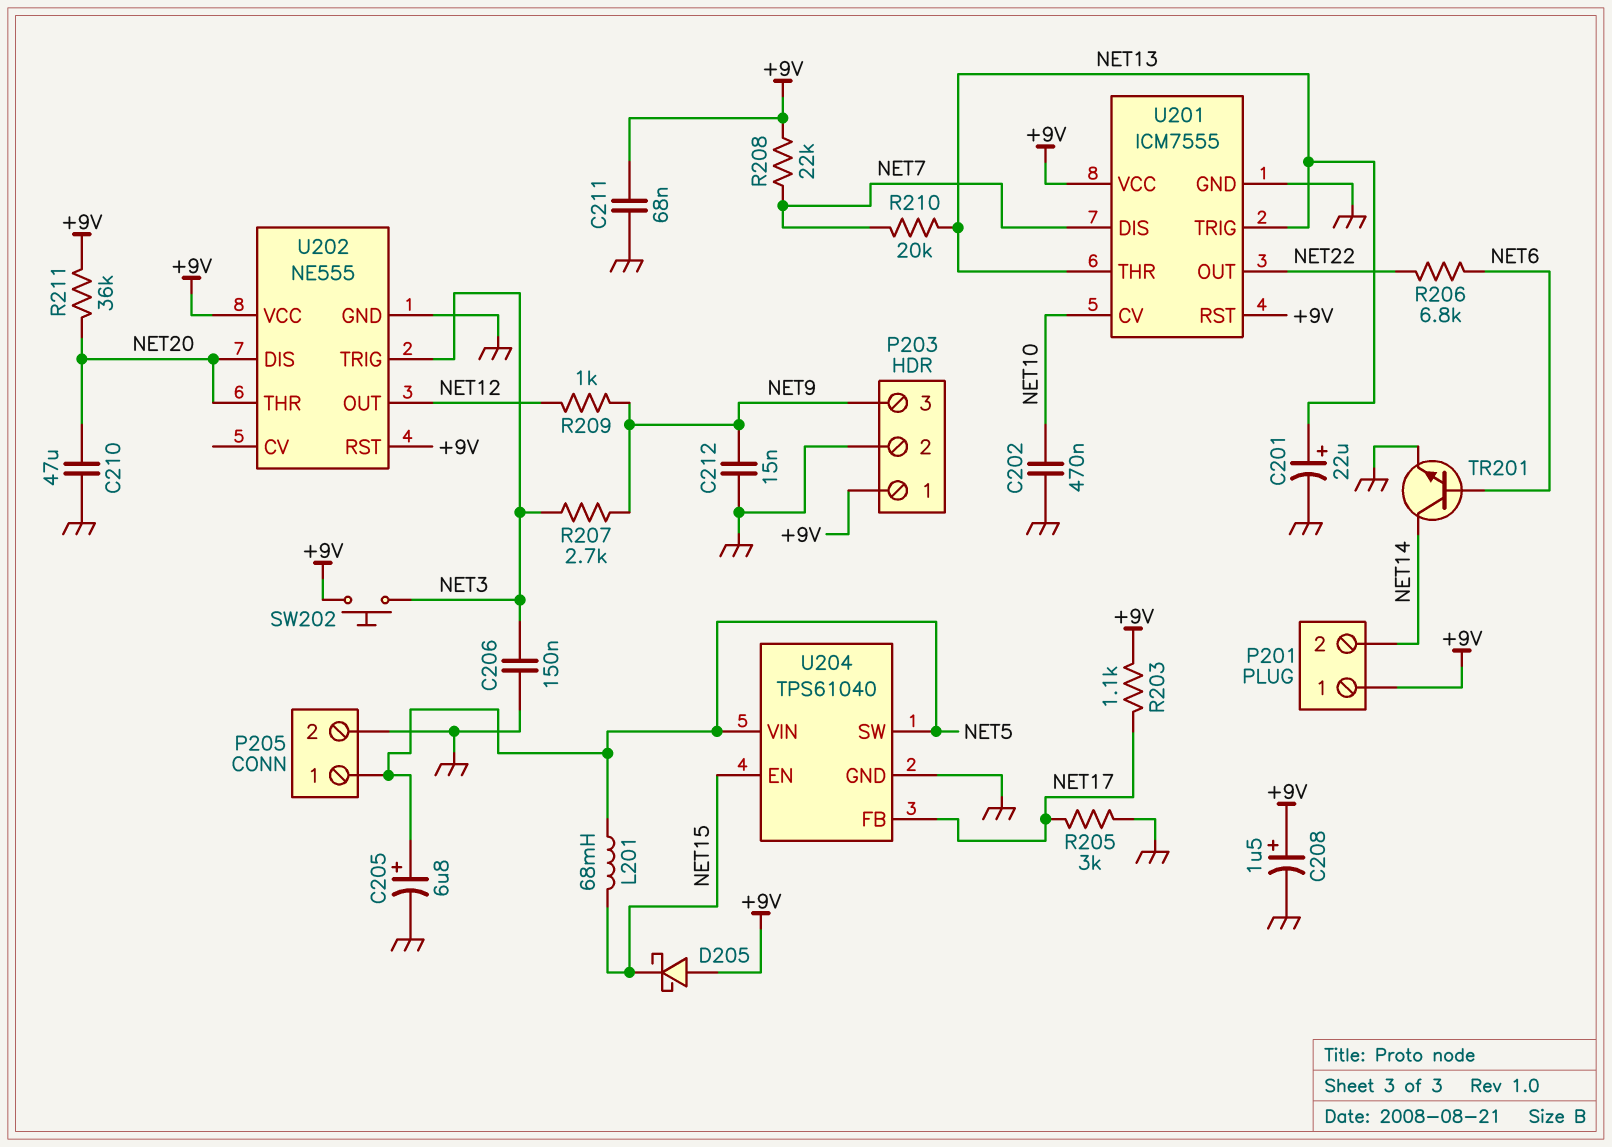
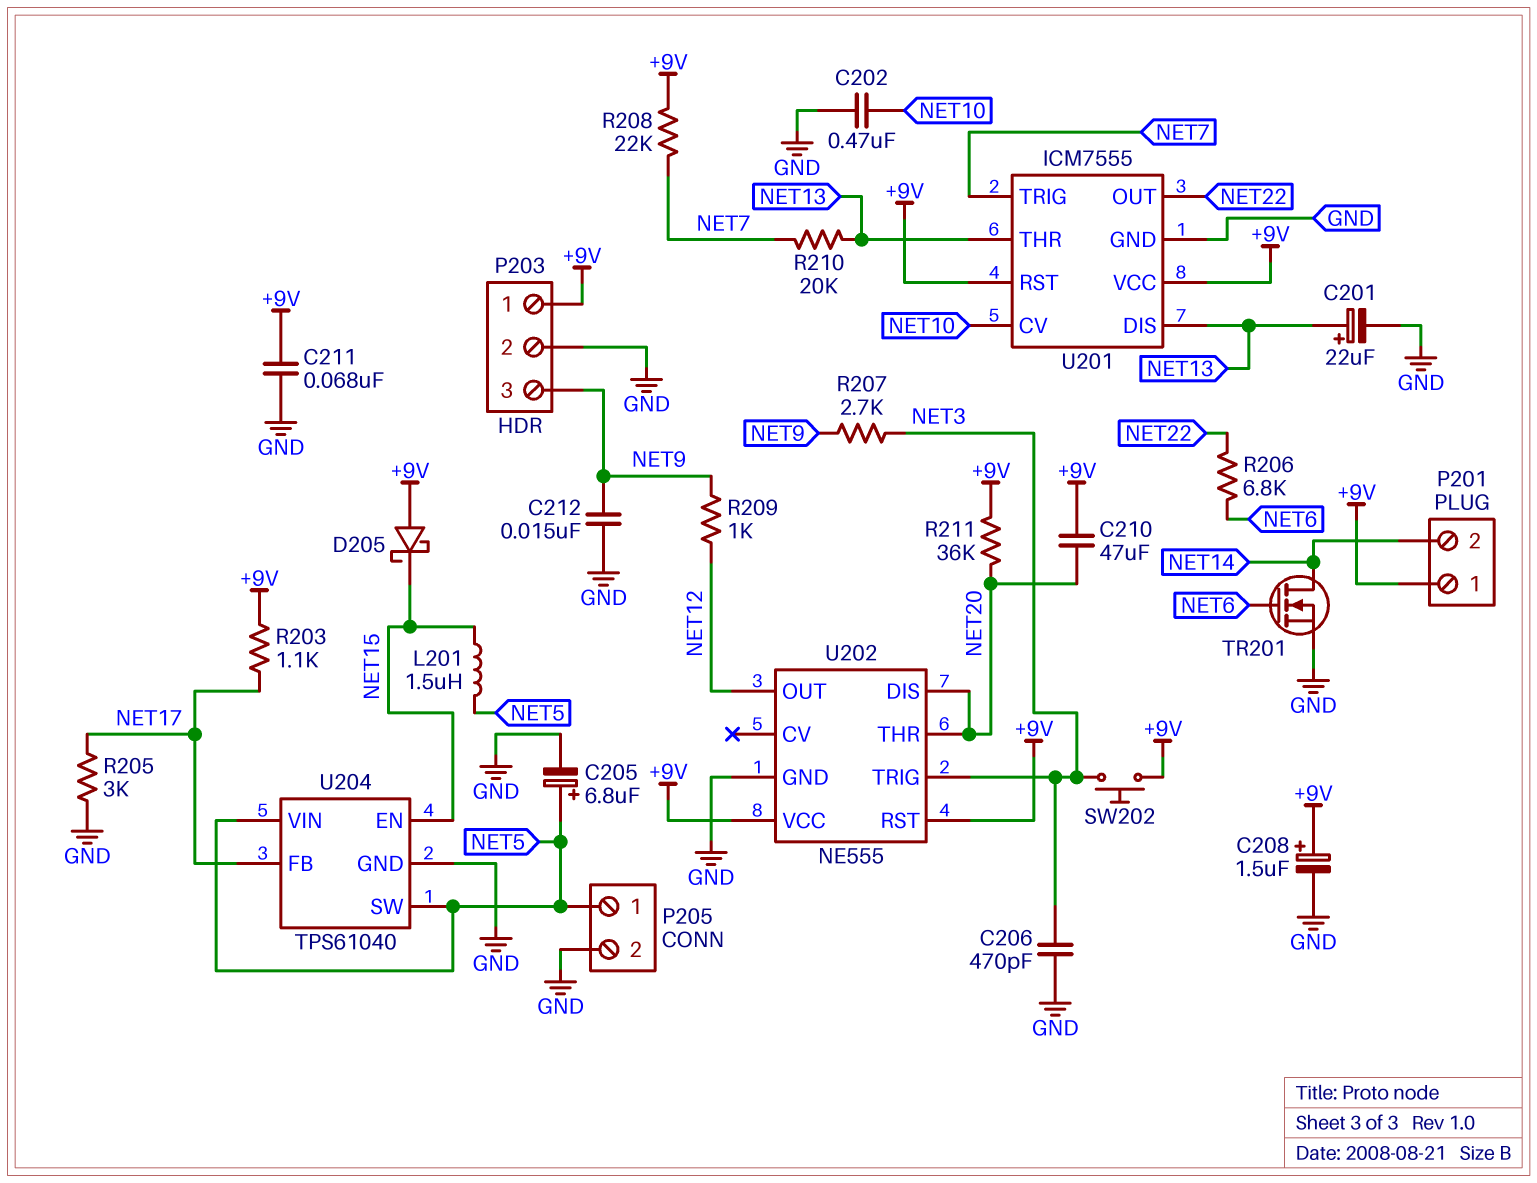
C206: 150nF (GND, NET3) -> 470pF (GND, NET3)
C210: 47uF (GND, NET20) -> 47uF (+9V, NET20)
L201: 68mH (NET5, NET15) -> 1.5uH (NET5, NET15)
TR201: NPN (B NET6, C NET14, E GND) -> NMOS (G NET6, D NET14, S GND)
U201 pin DIS: NET7 -> NET13
U201 pin TRIG: NET13 -> NET7

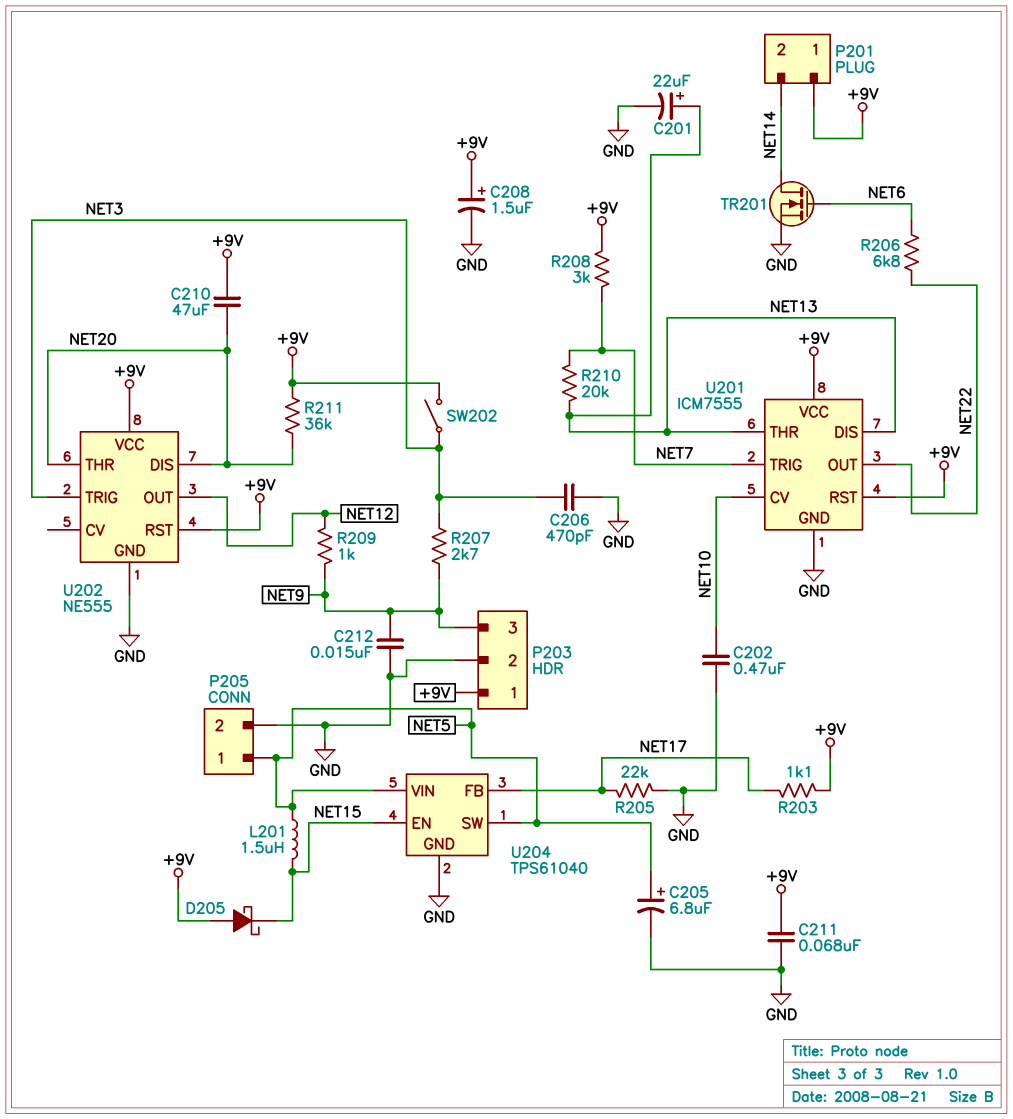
R205: 3k (GND, NET17) -> 22k (GND, NET17)
R208: 22k (+9V, NET7) -> 3k (+9V, NET7)
SW202: button (+9V, NET3) -> switch (+9V, NET3)

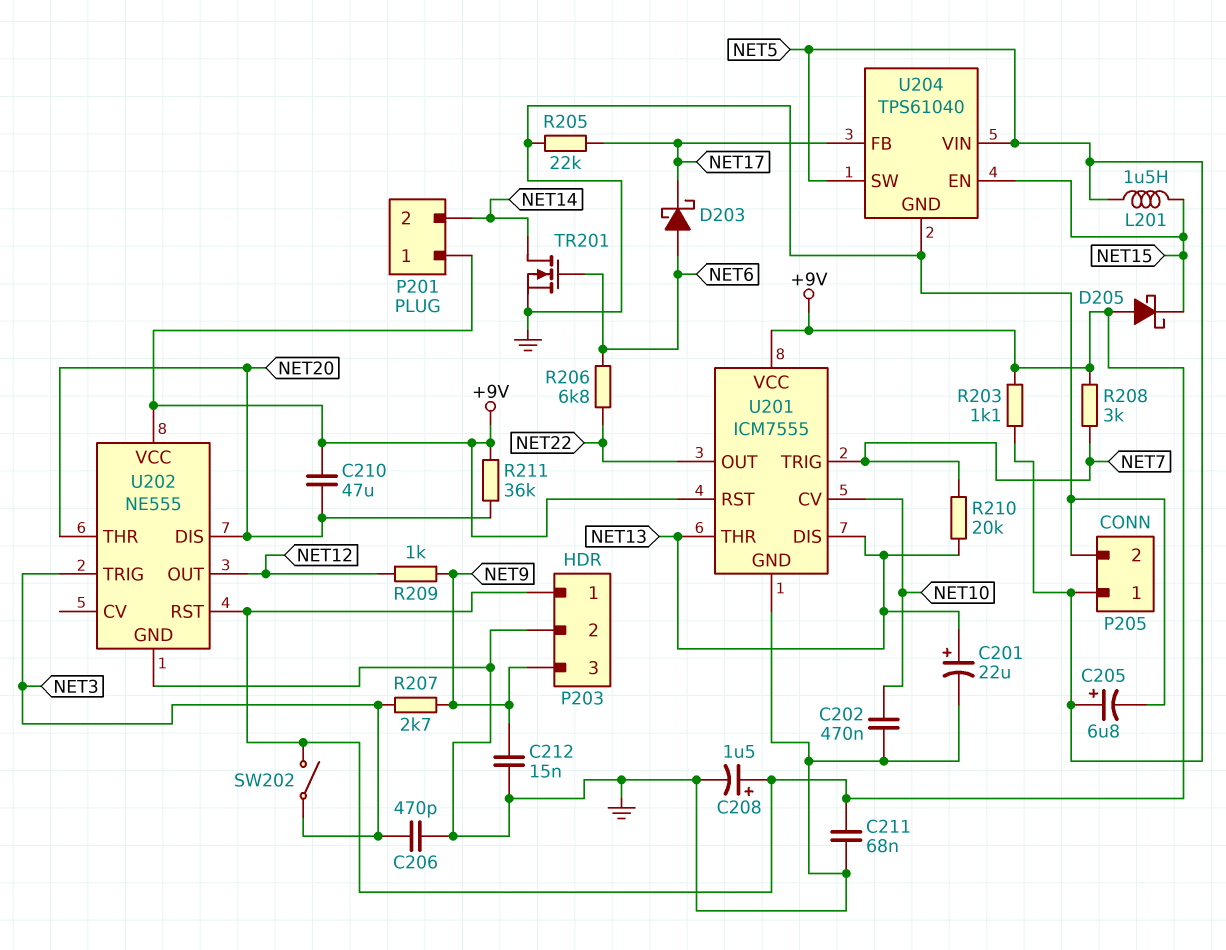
D203: none -> schottky (A NET6, K NET17)
R203: 1.1k (+9V, NET17) -> 1.1k (+9V, NET5)

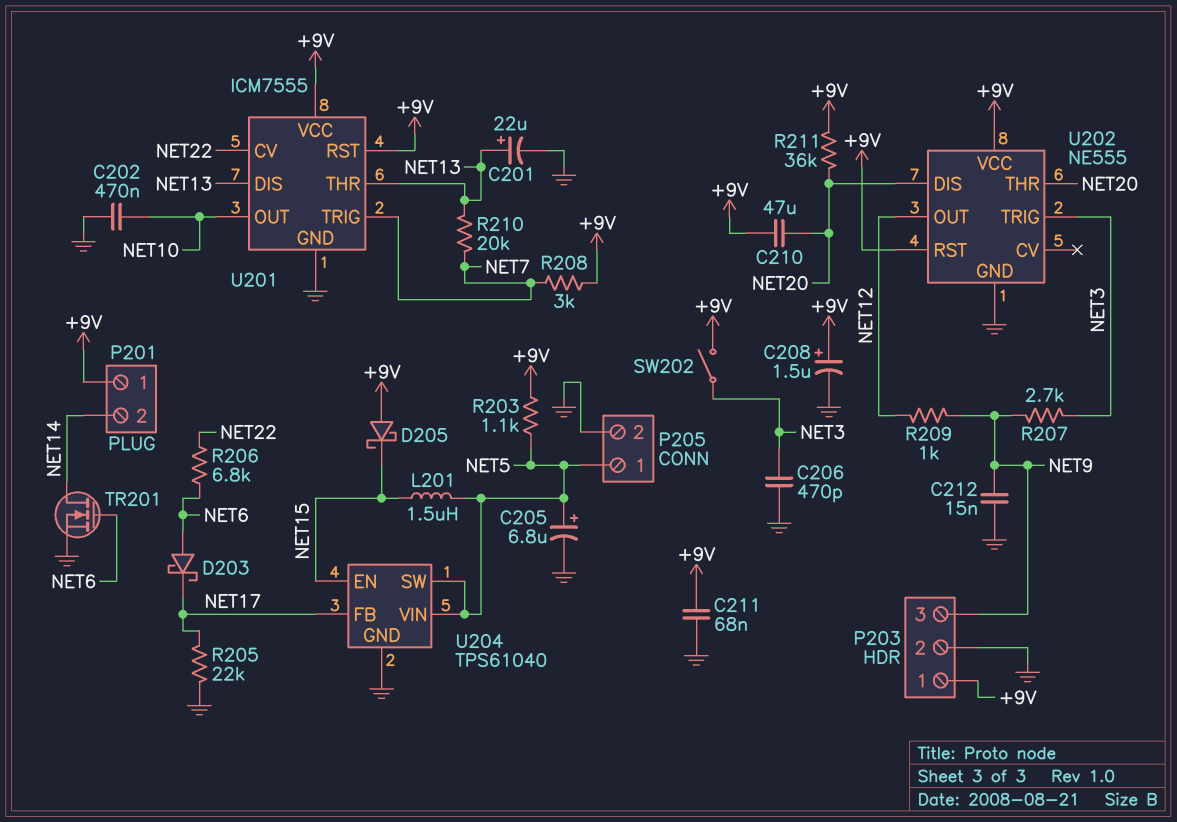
U201 pin CV: NET10 -> NET22
U201 pin OUT: NET22 -> NET10

